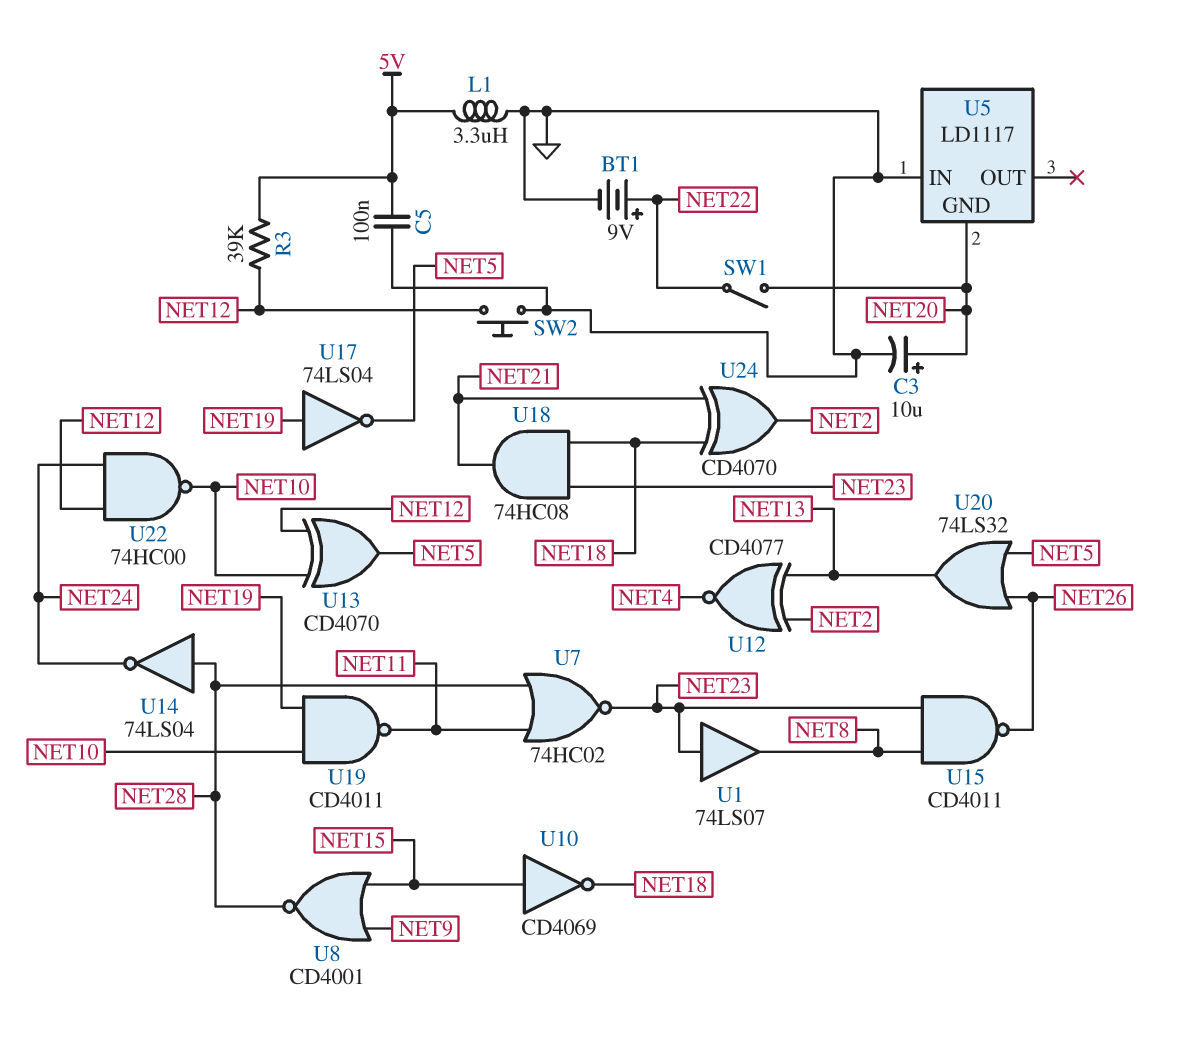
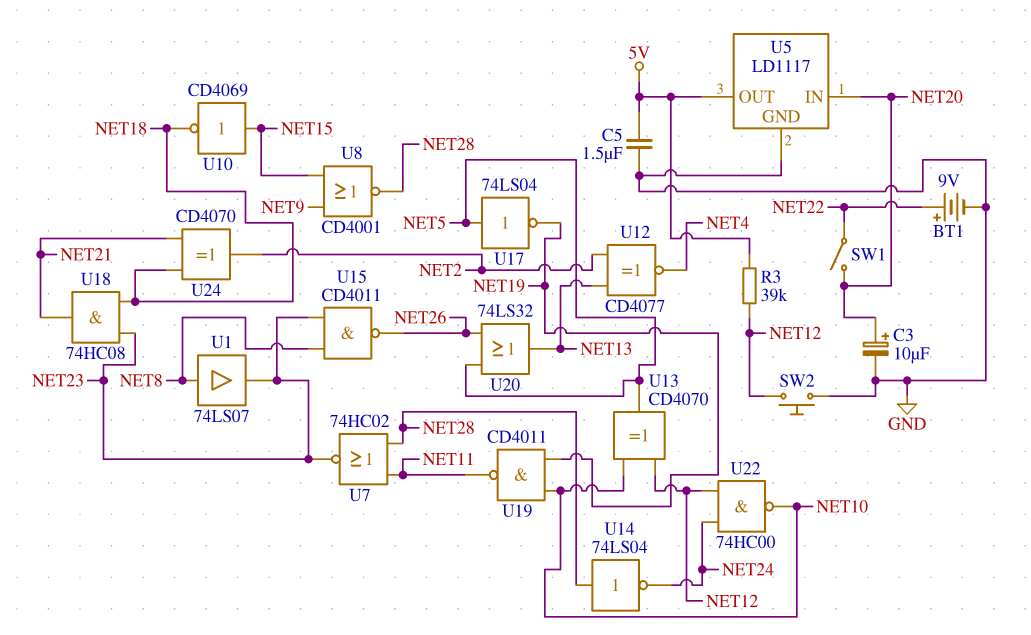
C5: 100nF (5V, GND) -> 1.5uF (5V, GND)
L1: 3.3uH (5V, GND) -> none
U1: buffer 74LS07 (in NET23, out NET8) -> buffer 74LS07 (in NET8, out NET23)
U5 pin GND: NET20 -> GND
U5 pin IN: GND -> NET20
U5 pin OUT: none -> 5V
U17: NOT 74LS04 (in NET19, out NET5) -> NOT 74LS04 (in NET5, out NET19)

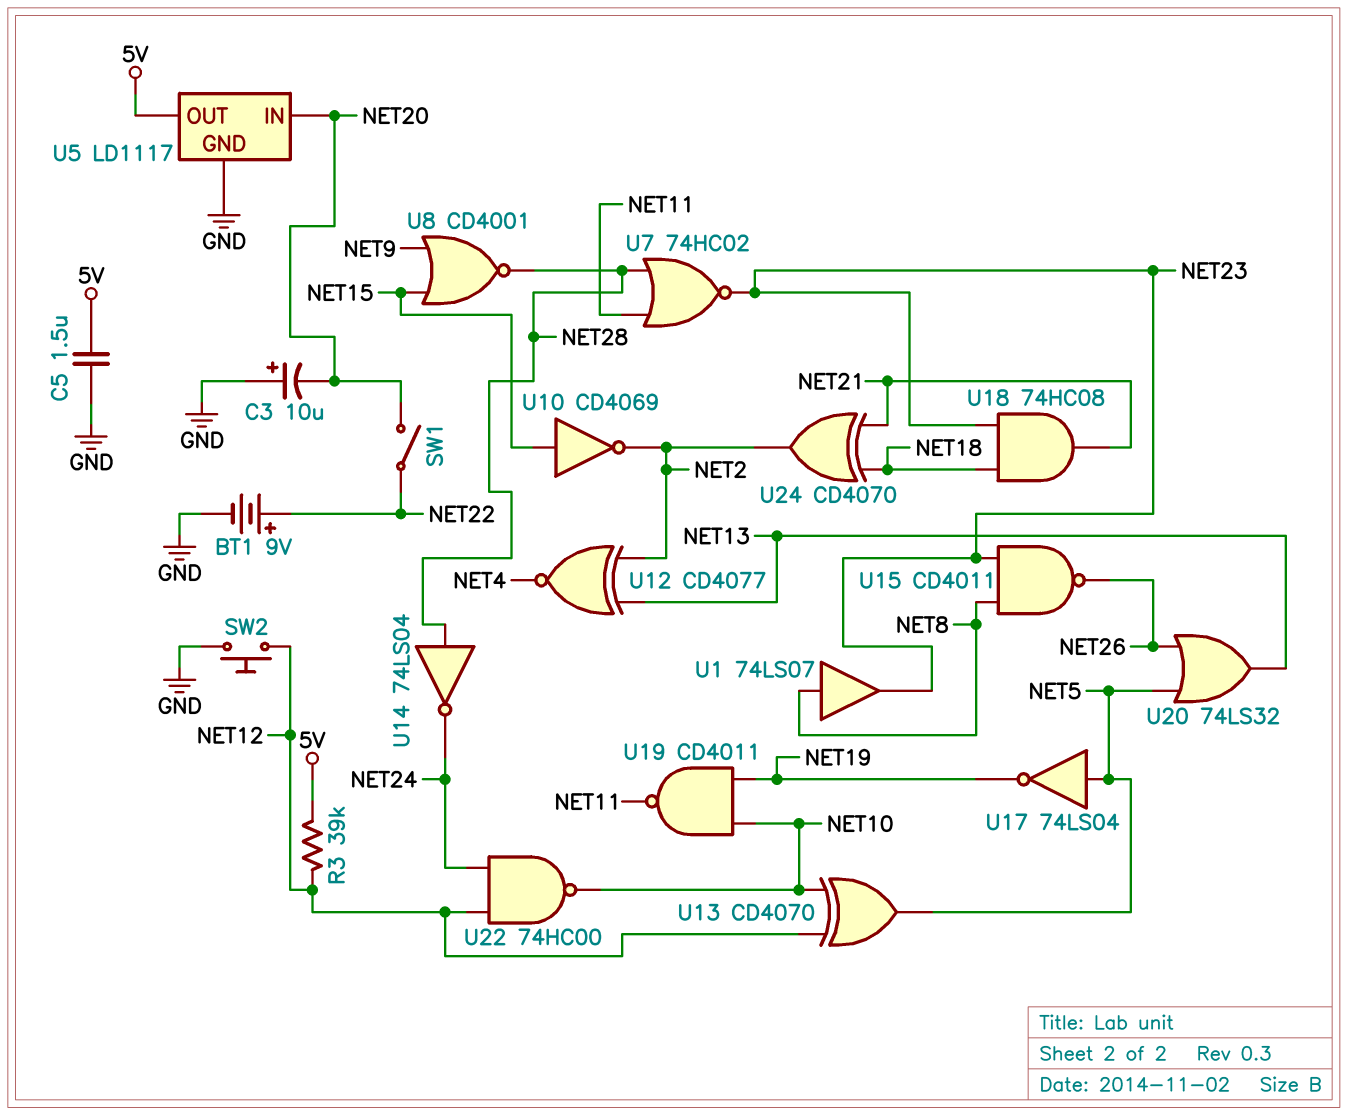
C3: 10uF (plus NET20, minus GND) -> 10uF (plus GND, minus NET20)
U10: NOT CD4069 (in NET15, out NET18) -> NOT CD4069 (in NET15, out NET2)

